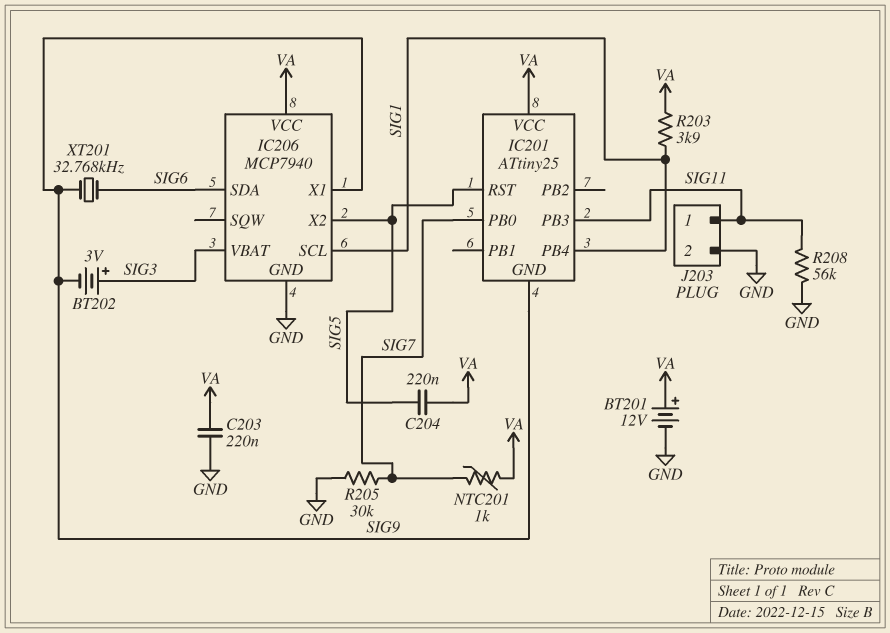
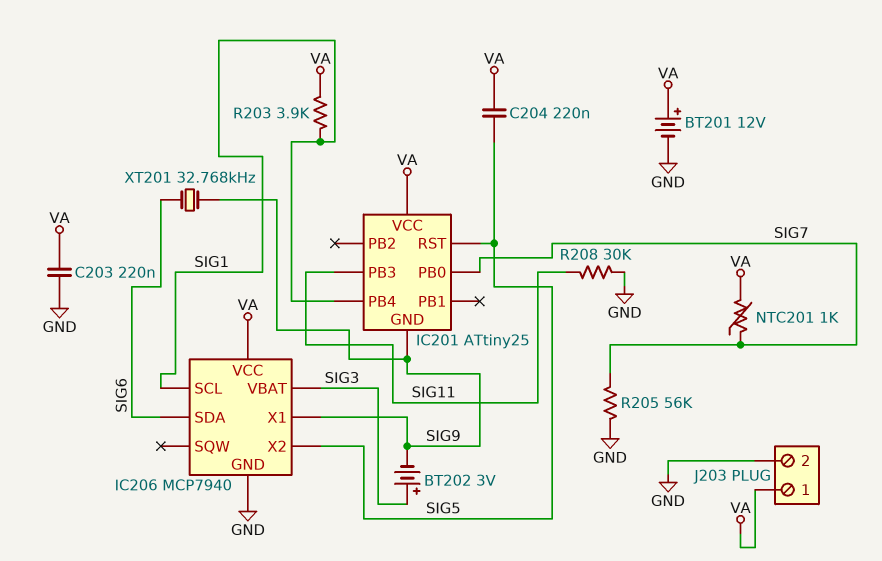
J203 pin 1: SIG11 -> VA
R205: 30k (GND, SIG7) -> 56k (GND, SIG7)
R208: 56k (GND, SIG11) -> 30k (GND, SIG11)

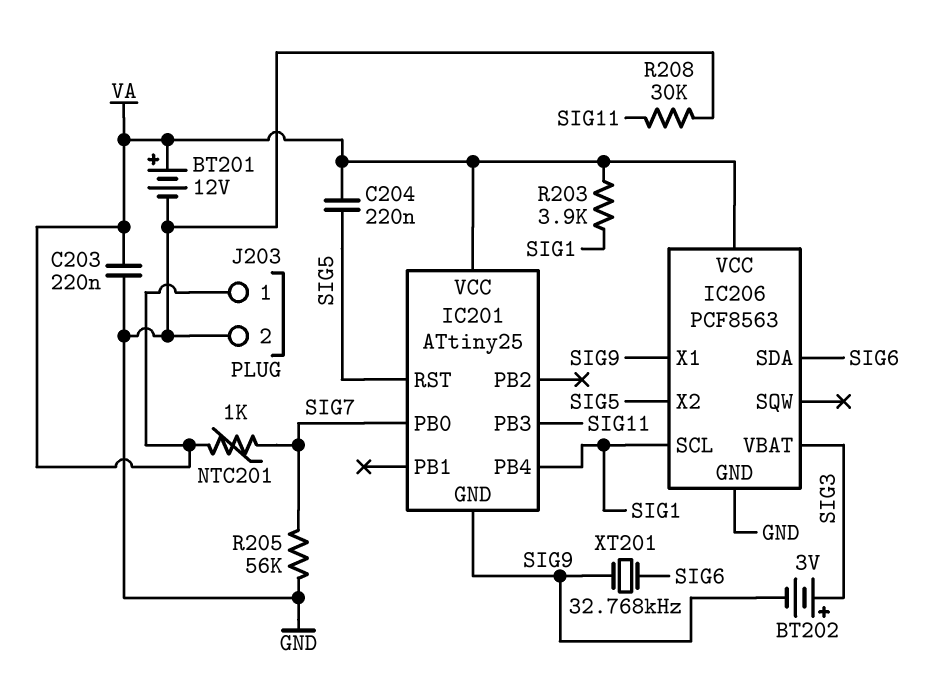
IC206: MCP7940 -> PCF8563

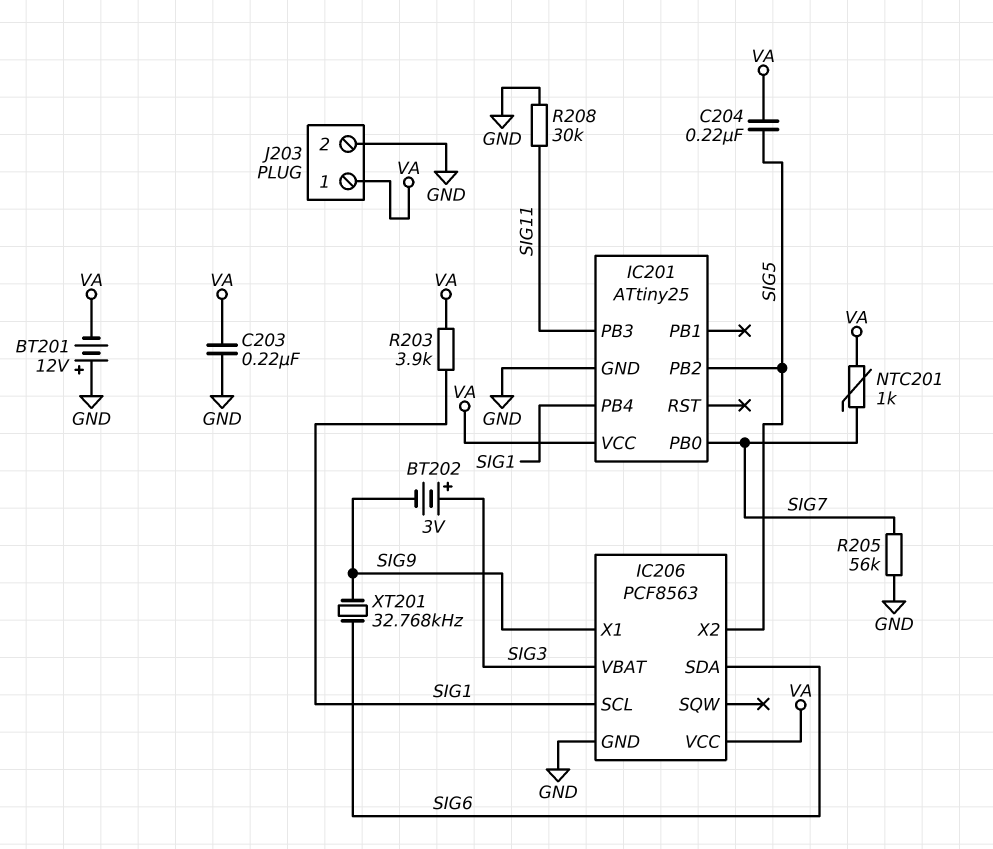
BT201: 12V (plus VA, minus GND) -> 12V (plus GND, minus VA)
IC201 pin GND: SIG9 -> GND
IC201 pin PB2: none -> SIG5
IC201 pin RST: SIG5 -> none

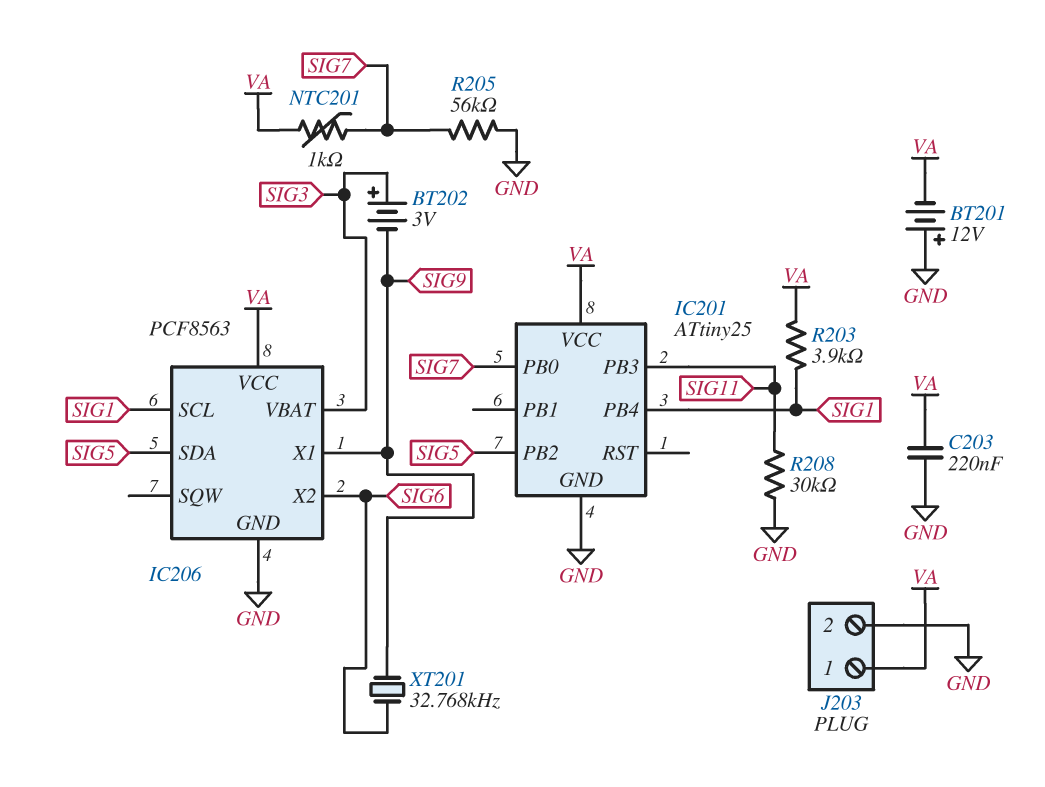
C204: 220nF (SIG5, VA) -> none
IC206 pin SDA: SIG6 -> SIG5
IC206 pin X2: SIG5 -> SIG6

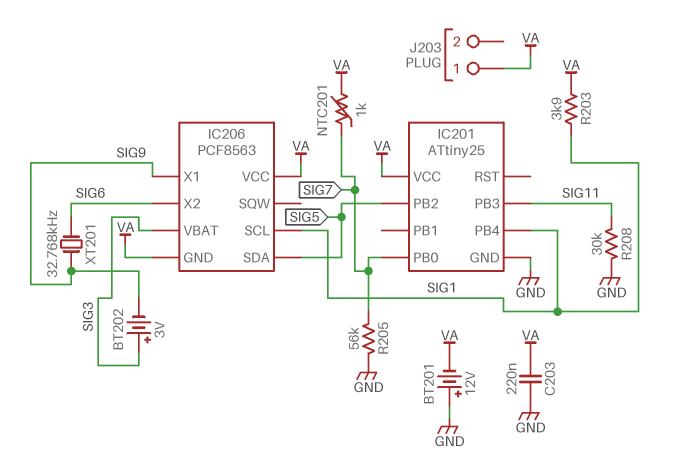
IC206 pin GND: GND -> VA
J203 pin 2: GND -> none

